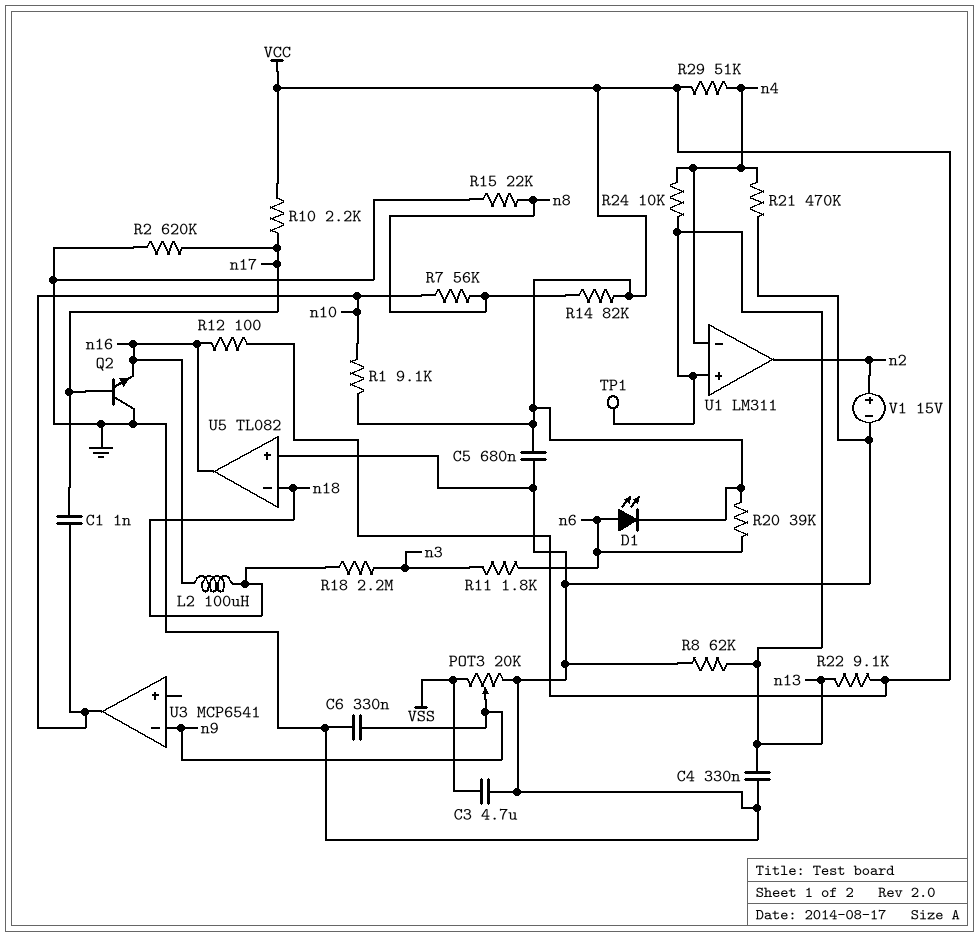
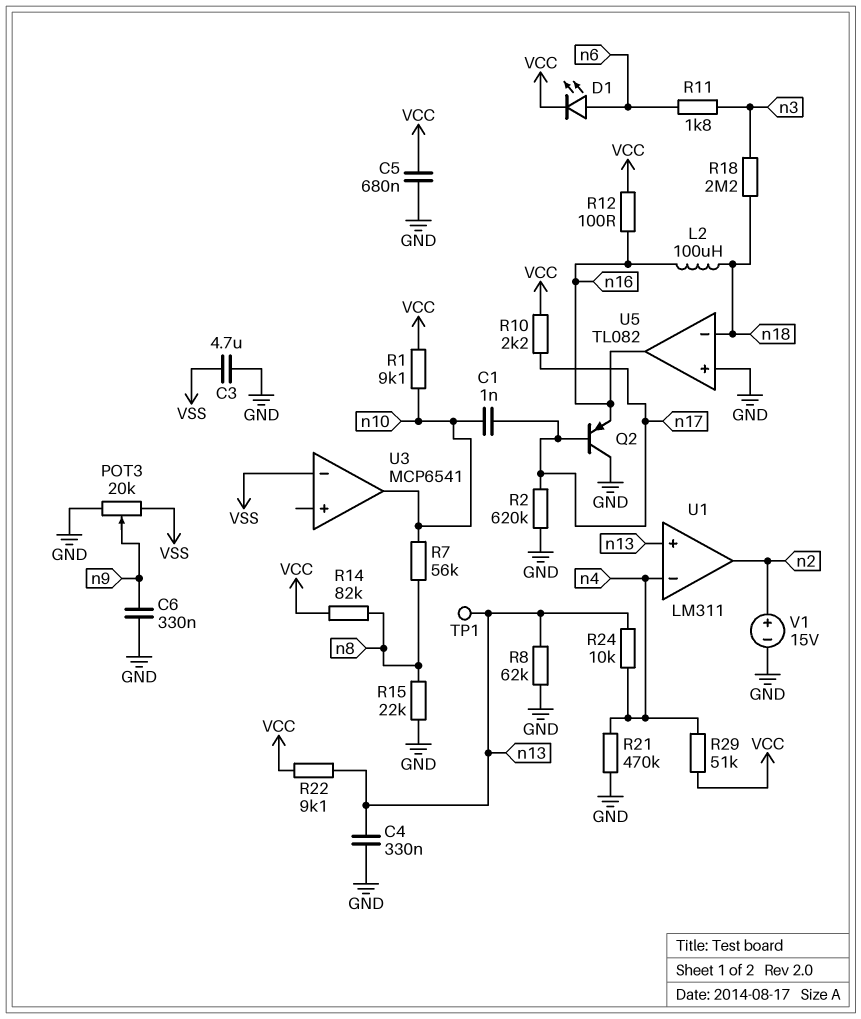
Q2: NPN (B n17, C GND, E n16) -> PNP (B n17, C GND, E n16)
R20: 39k (VCC, n6) -> none
U3 pin in-: n9 -> VSS

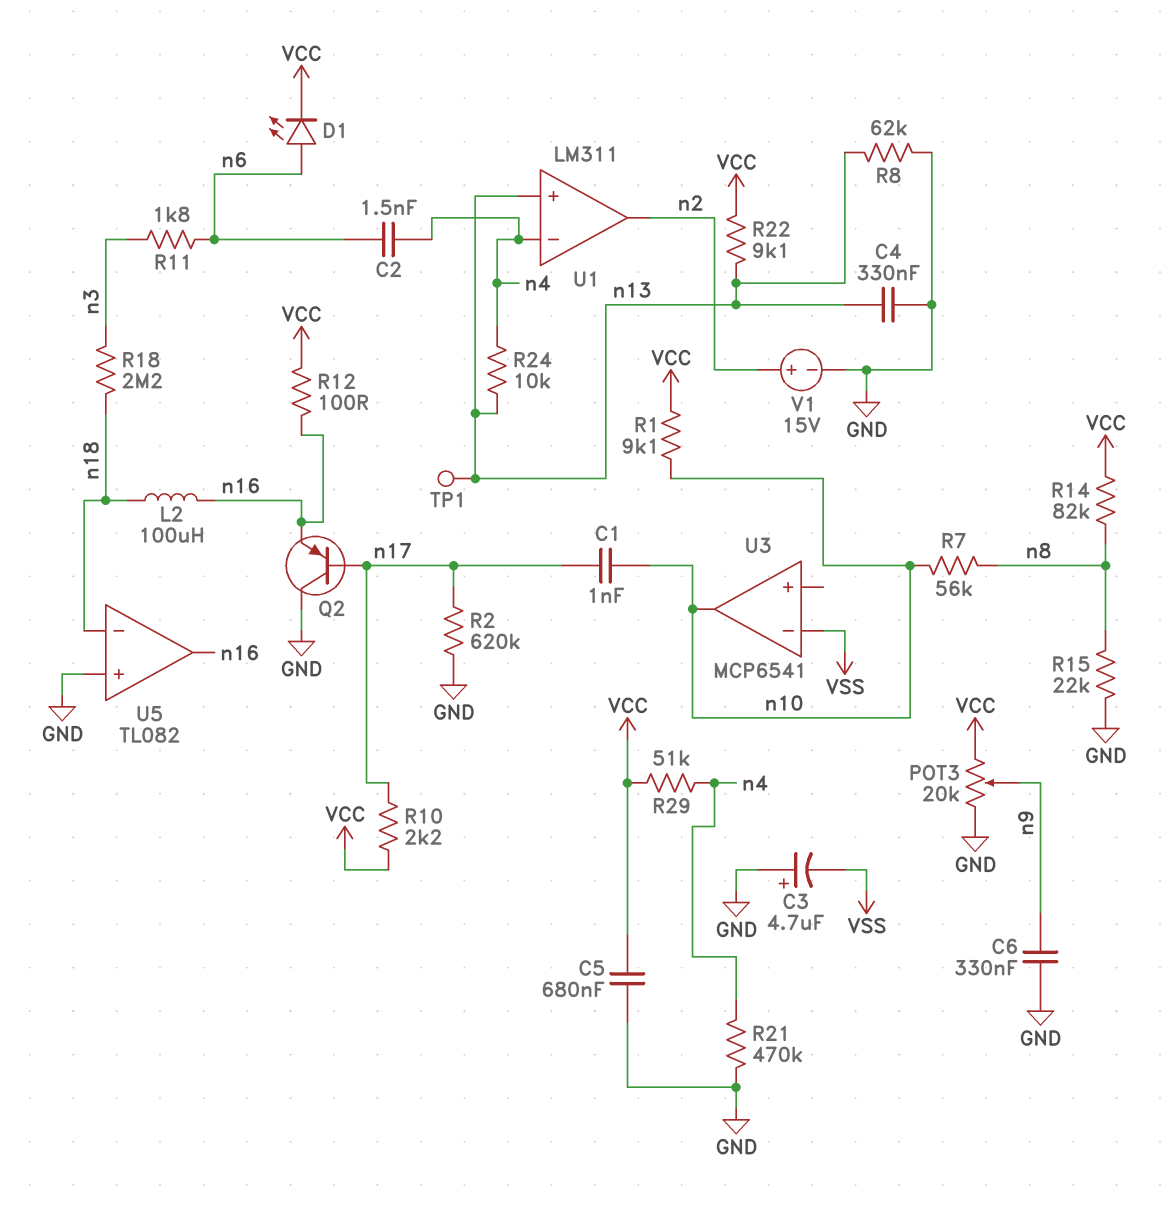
C2: none -> 1.5nF (n4, n6)
C3: 4.7uF (GND, VSS) -> 4.7uF (plus GND, minus VSS)
POT3: 20k (GND, VSS, wiper n9) -> 20k (GND, VCC, wiper n9)

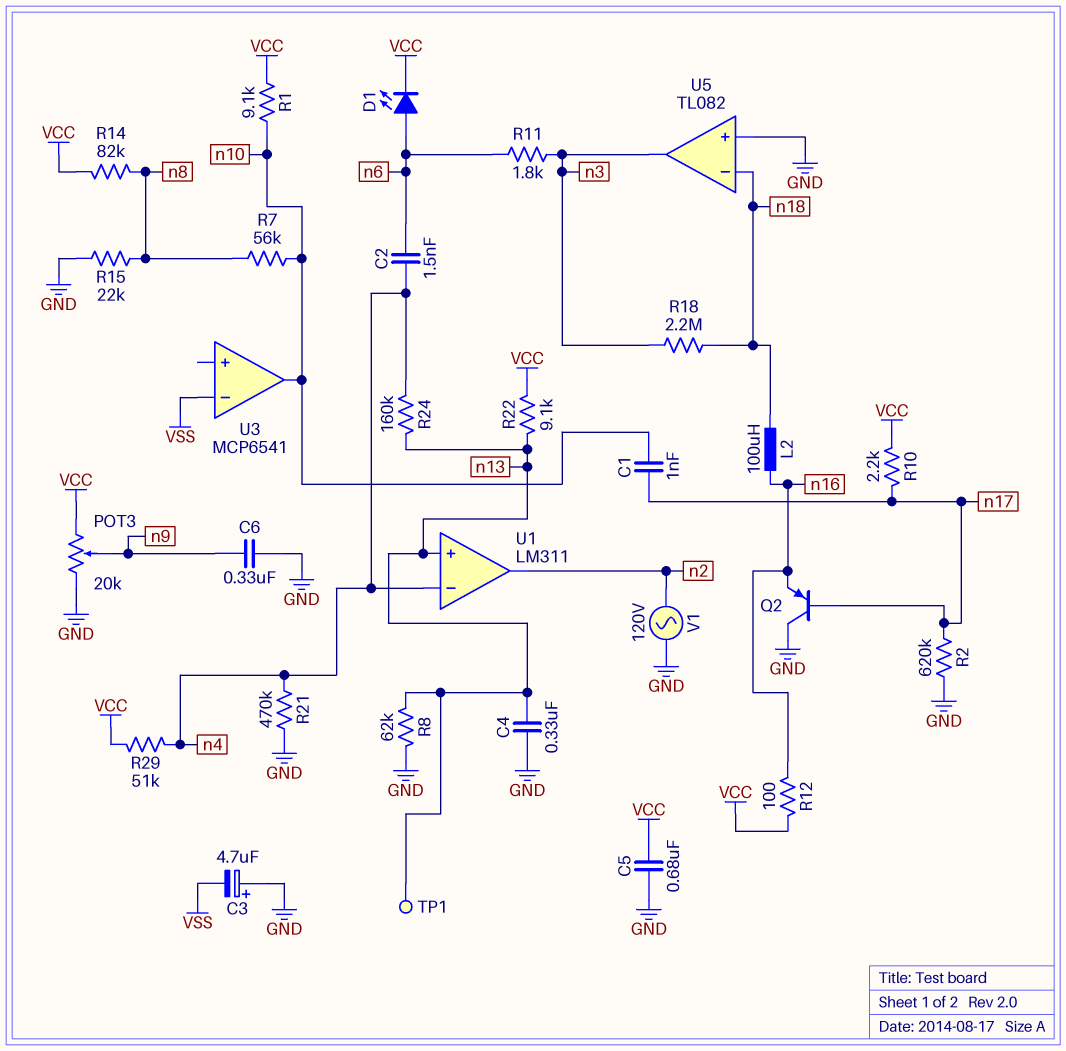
R24: 10k (n4, n13) -> 160k (n4, n13)
U5 pin out: n16 -> n3
V1: 15V (plus n2, minus GND) -> AC 120V (GND, n2)

